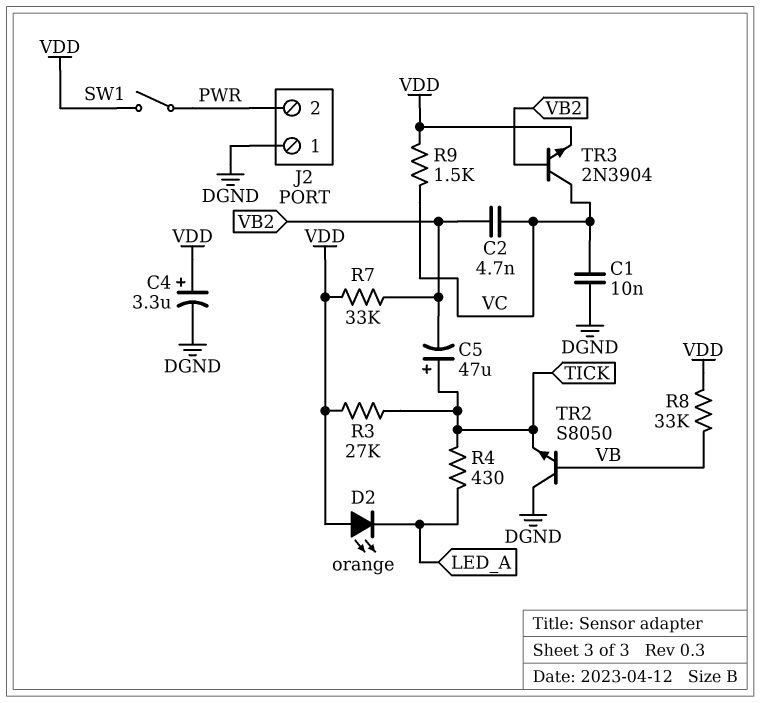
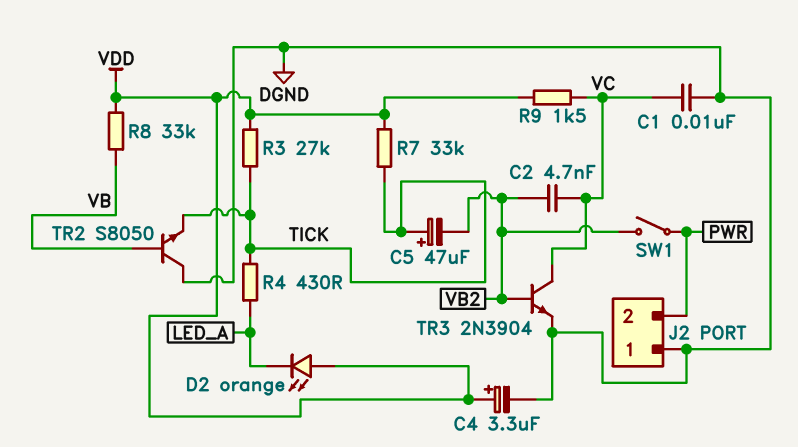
R7: 33k (VB2, VDD) -> 33k (TICK, VDD)
SW1: switch (PWR, VDD) -> switch (PWR, VB2)
TR3: NPN 2N3904 (B VB2, C VC, E VDD) -> NPN 2N3904 (B VB2, C VC, E DGND)

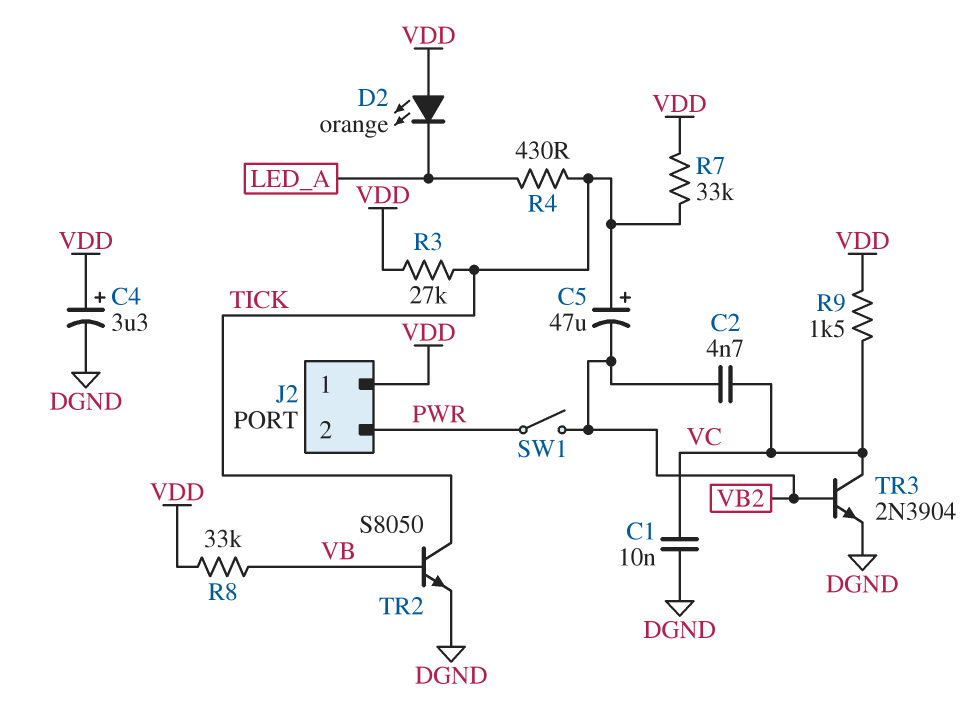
J2 pin 1: DGND -> VDD
TR2: NPN S8050 (B VB, C DGND, E TICK) -> NPN S8050 (B VB, C TICK, E DGND)

